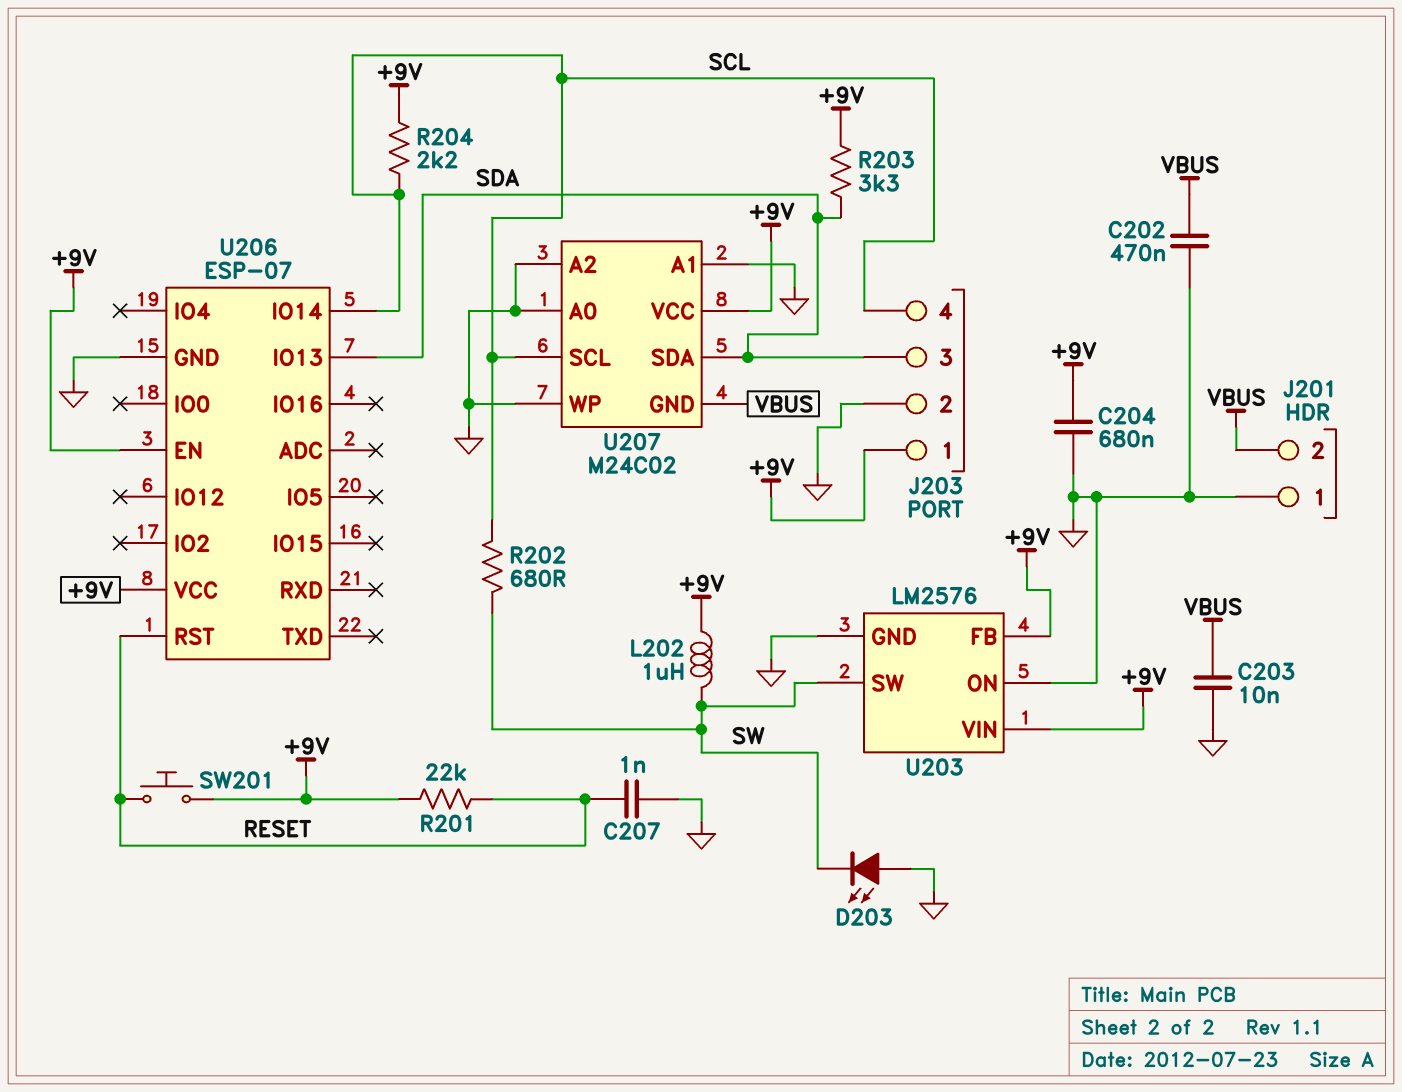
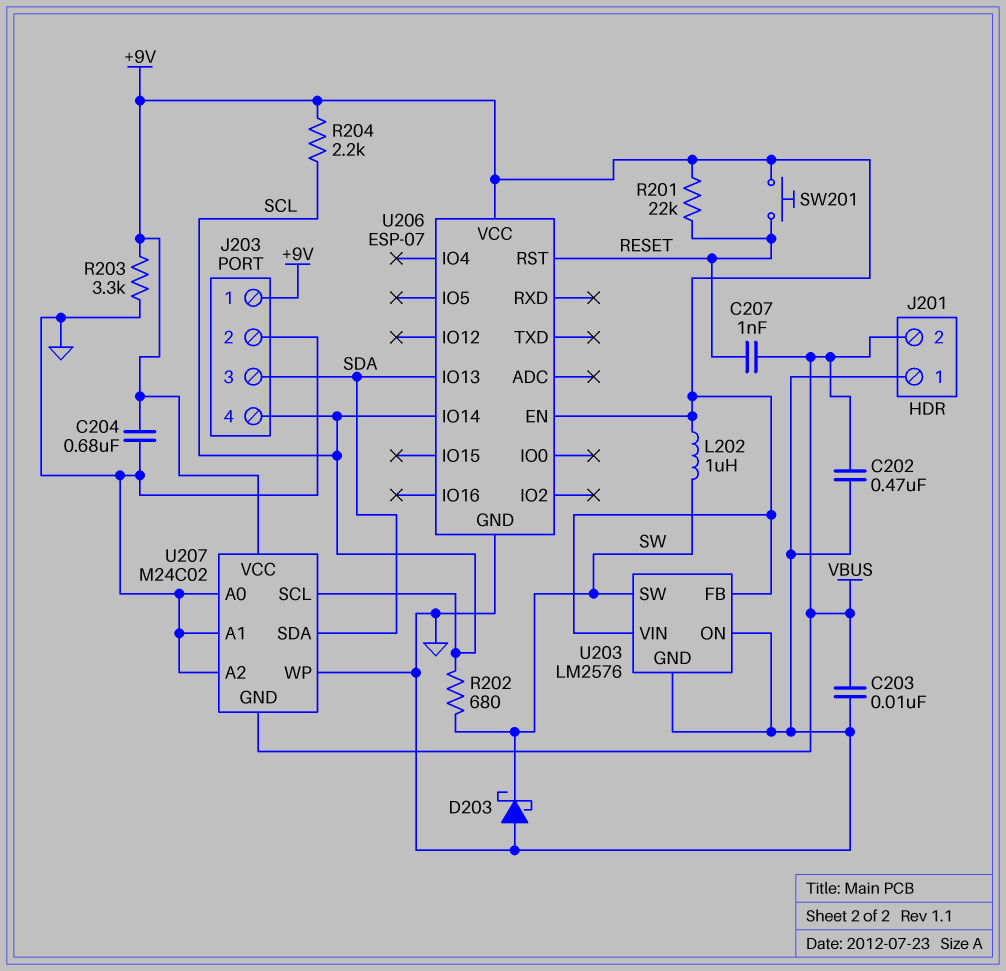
C207: 1nF (GND, RESET) -> 1nF (RESET, VBUS)
D203: LED (A GND, K SW) -> schottky (A GND, K SW)
R203: 3.3k (+9V, SDA) -> 3.3k (+9V, GND)

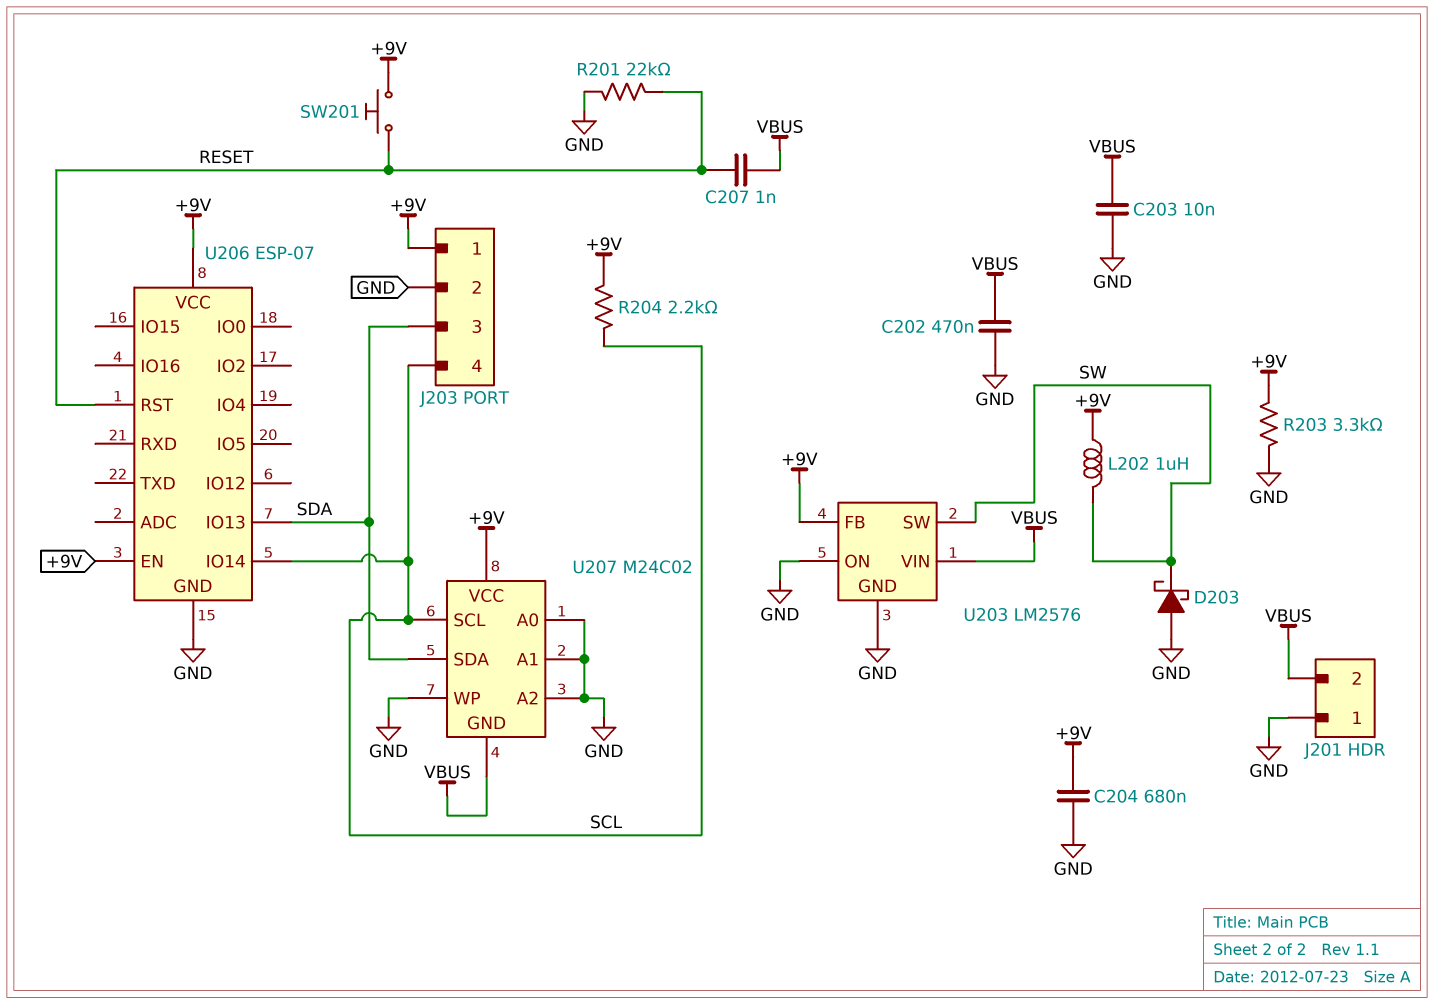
R201: 22k (+9V, RESET) -> 22k (GND, RESET)
R202: 680 (SCL, SW) -> none
U203 pin VIN: +9V -> VBUS

